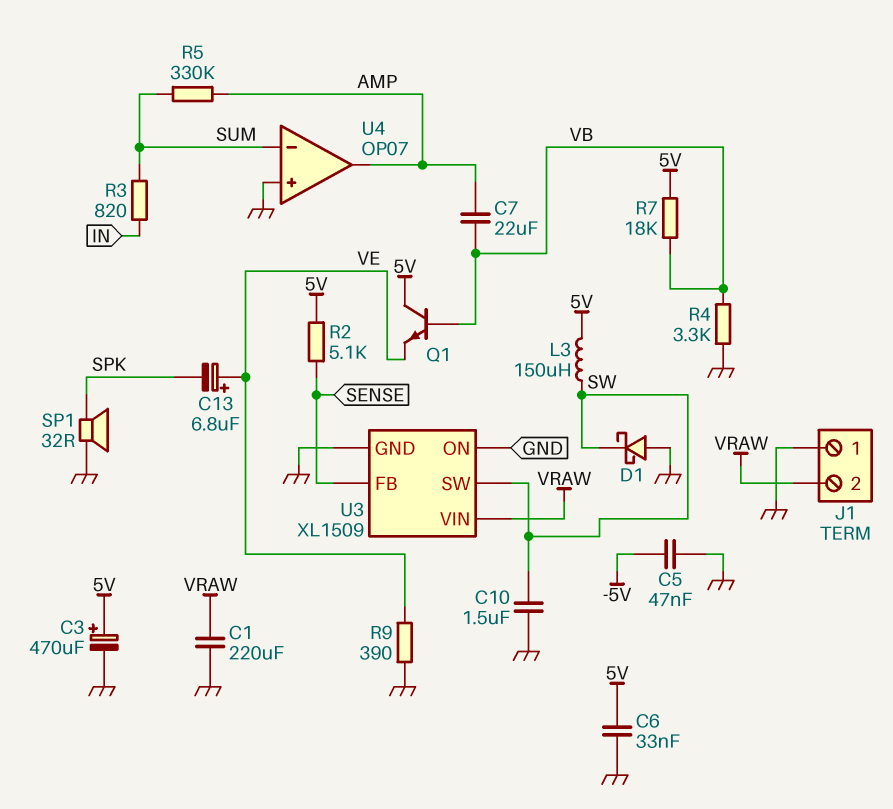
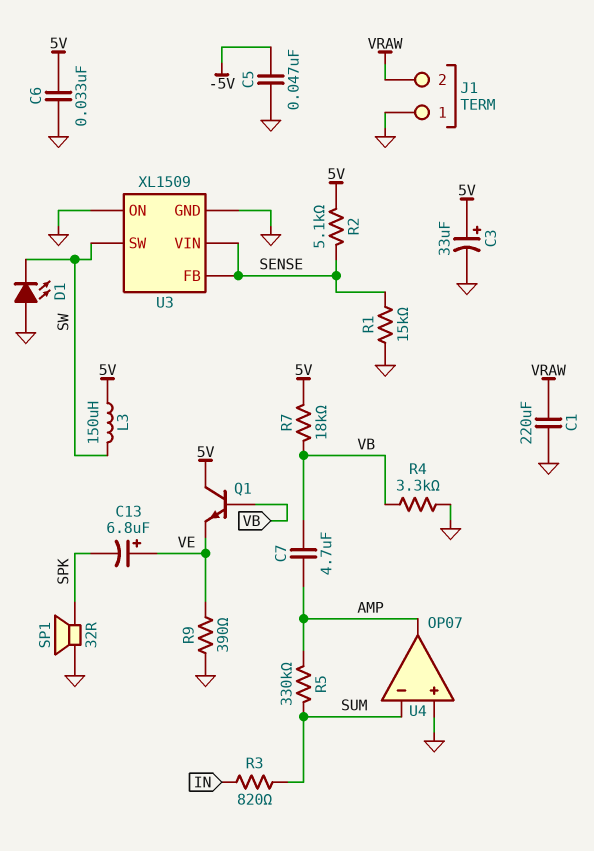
C3: 470uF (plus 5V, minus GND) -> 33uF (plus 5V, minus GND)
C7: 22uF (AMP, VB) -> 4.7uF (AMP, VB)
C10: 1.5uF (GND, SW) -> none
D1: schottky (A GND, K SW) -> LED (A GND, K SW)
R1: none -> 15k (GND, SENSE)
U3 pin VIN: VRAW -> SENSE

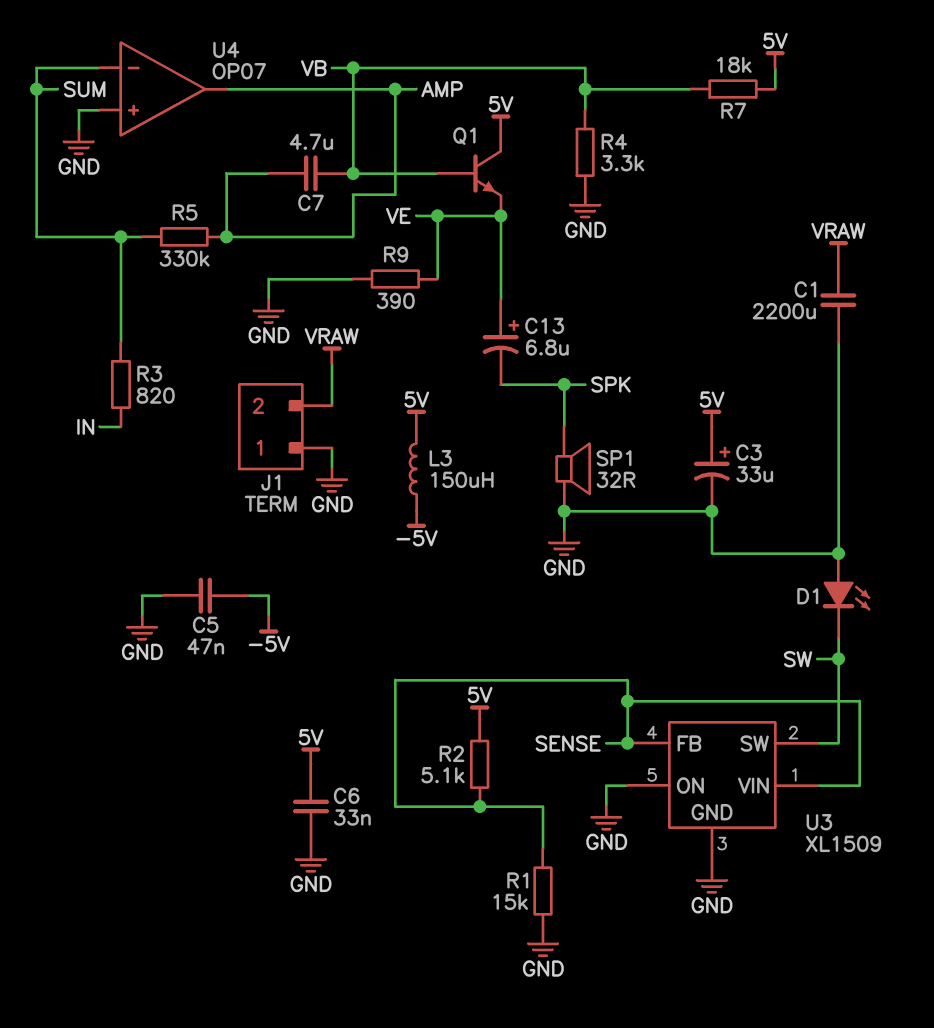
C1: 220uF (GND, VRAW) -> 2200uF (GND, VRAW)
L3: 150uH (5V, SW) -> 150uH (-5V, 5V)

